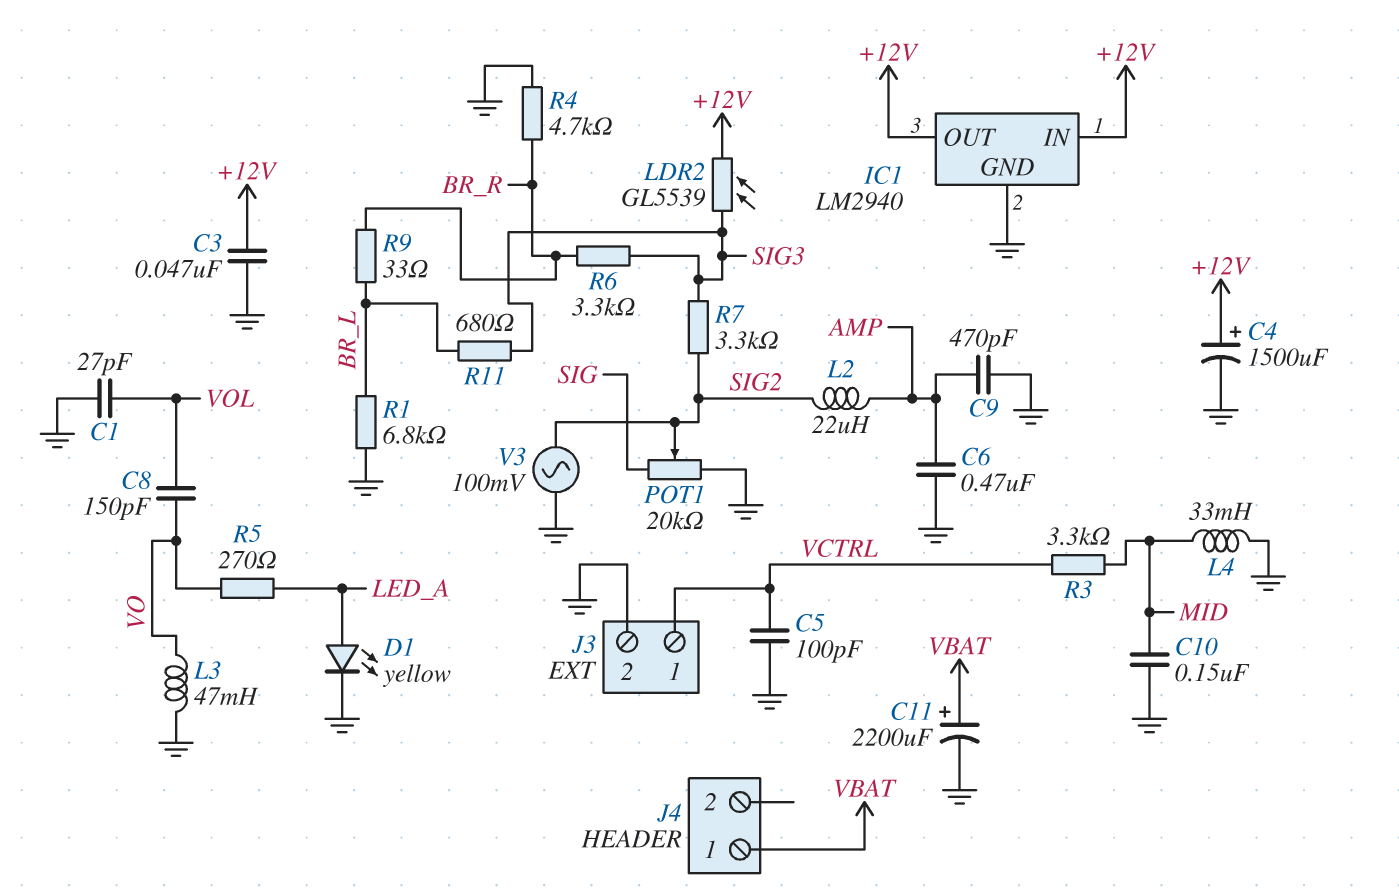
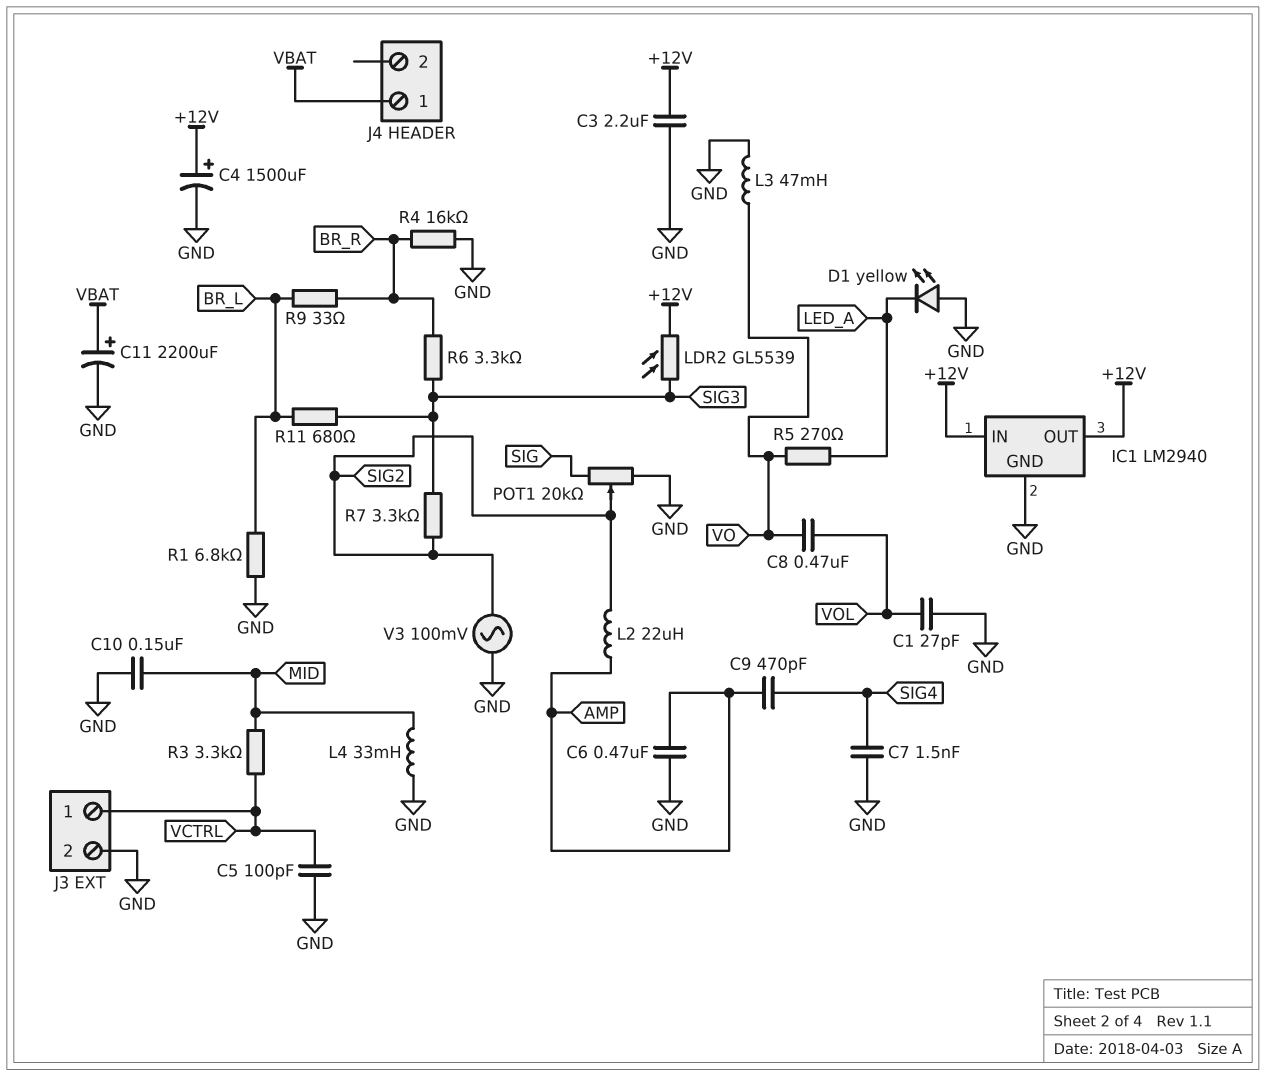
C3: 47nF (+12V, GND) -> 2.2uF (+12V, GND)
C7: none -> 1.5nF (GND, SIG4)
C8: 150pF (VO, VOL) -> 470nF (VO, VOL)
C9: 470pF (AMP, GND) -> 470pF (AMP, SIG4)
D1: LED yellow (A LED_A, K GND) -> LED yellow (A GND, K LED_A)
R4: 4.7k (BR_R, GND) -> 16k (BR_R, GND)

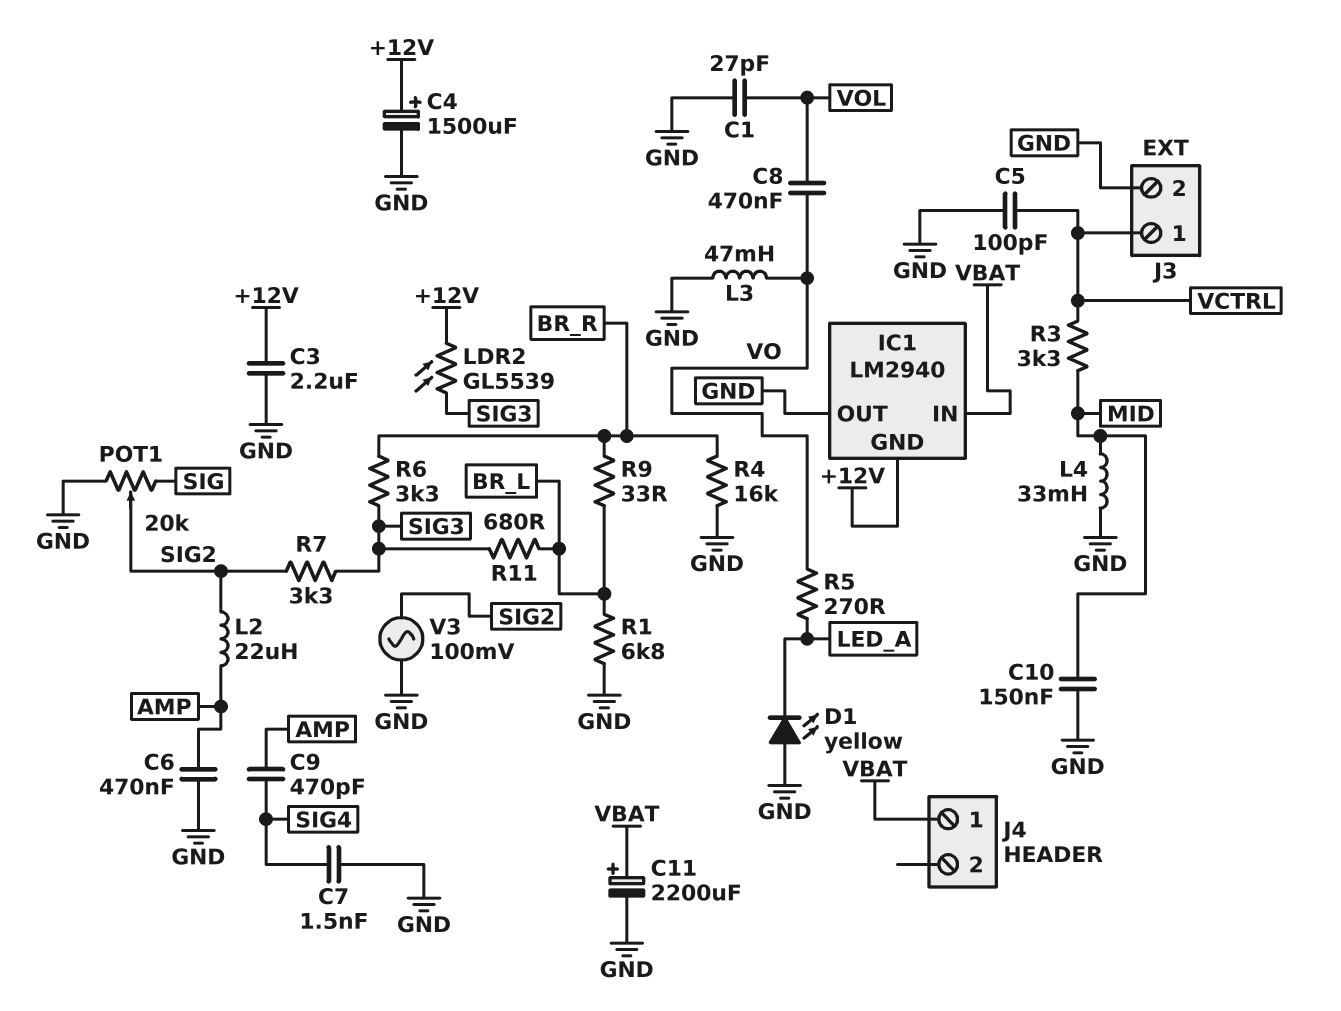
IC1 pin GND: GND -> +12V
IC1 pin IN: +12V -> VBAT
IC1 pin OUT: +12V -> GND

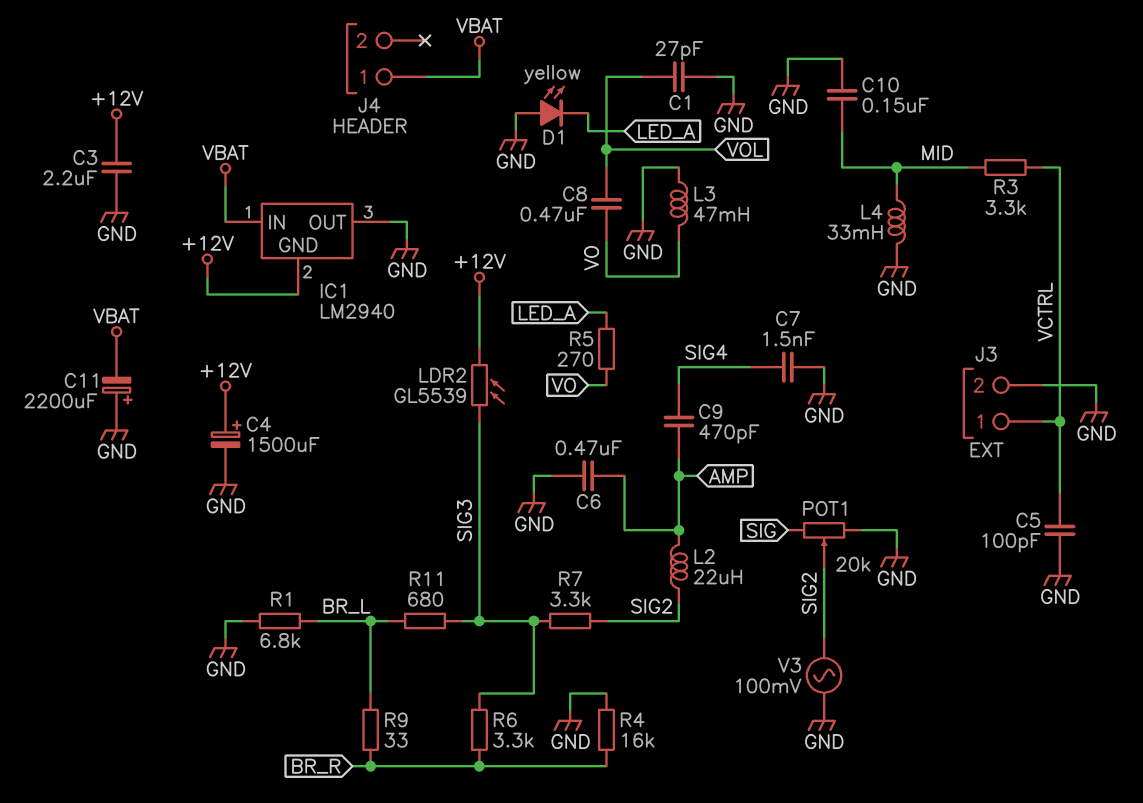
C11: 2200uF (plus VBAT, minus GND) -> 2200uF (plus GND, minus VBAT)

